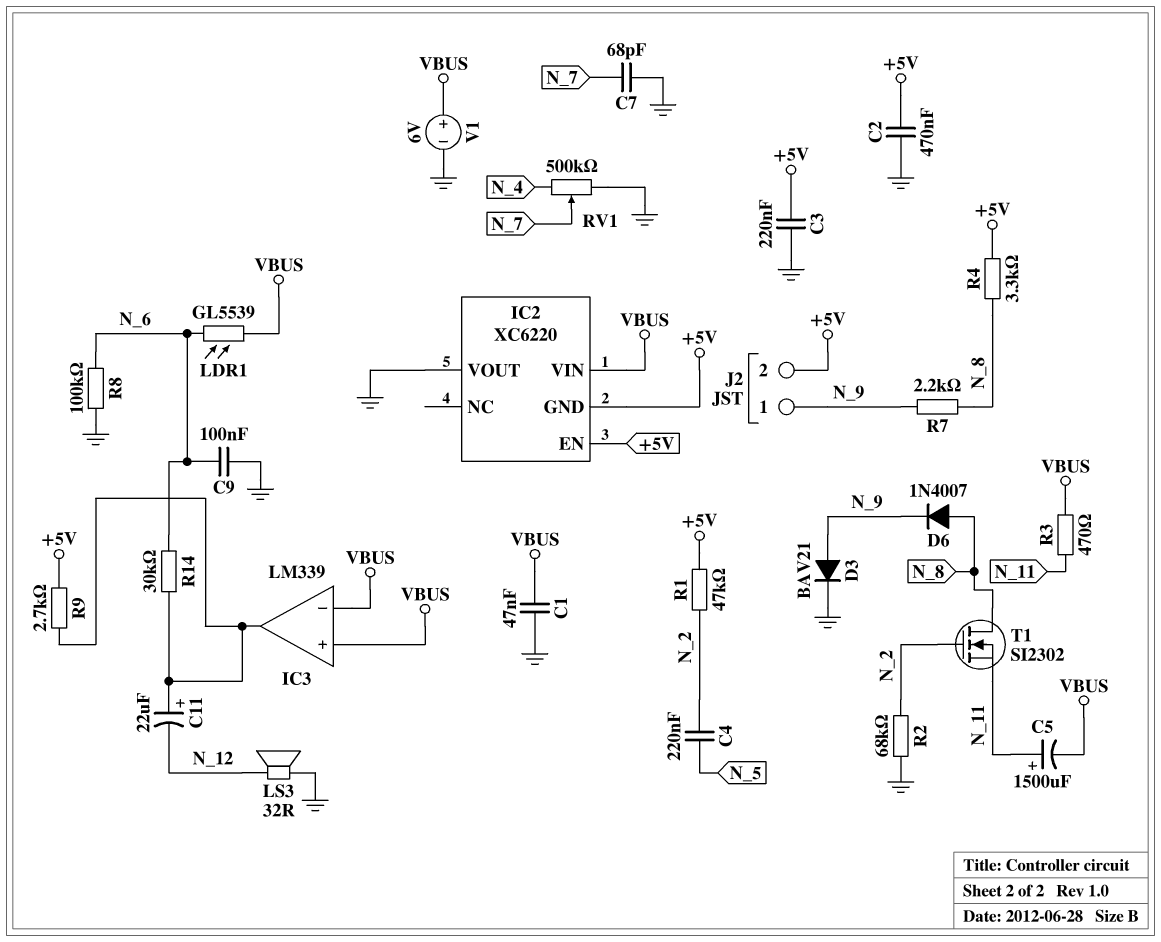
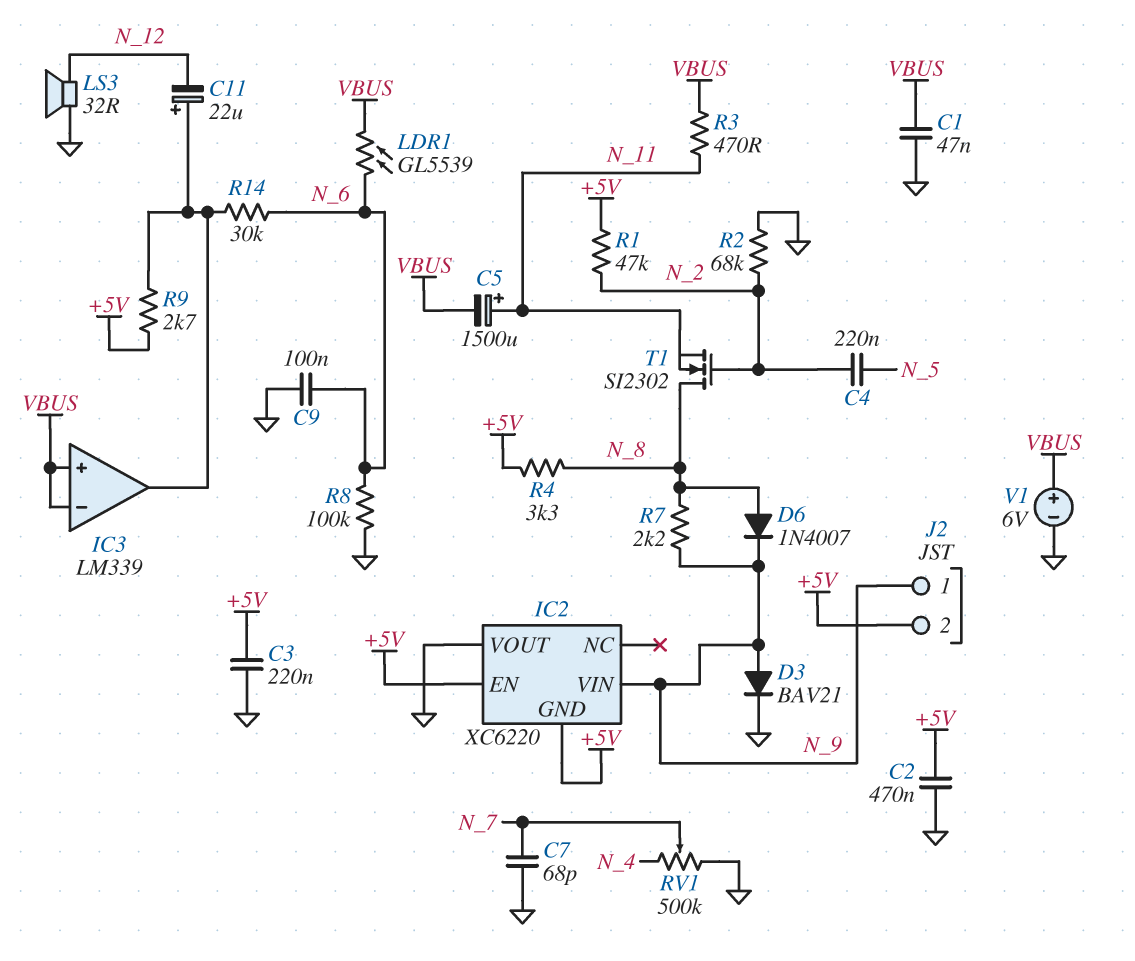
IC2 pin VIN: VBUS -> N_9

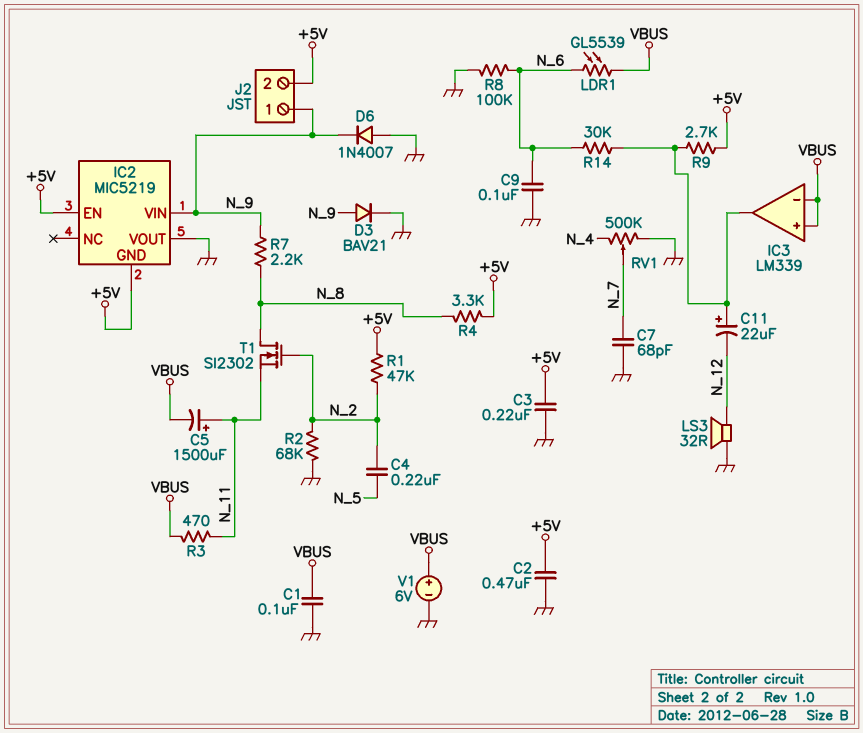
C1: 47nF (GND, VBUS) -> 100nF (GND, VBUS)
D6: diode 1N4007 (A N_8, K N_9) -> diode 1N4007 (A GND, K N_9)
IC2: XC6220 -> MIC5219

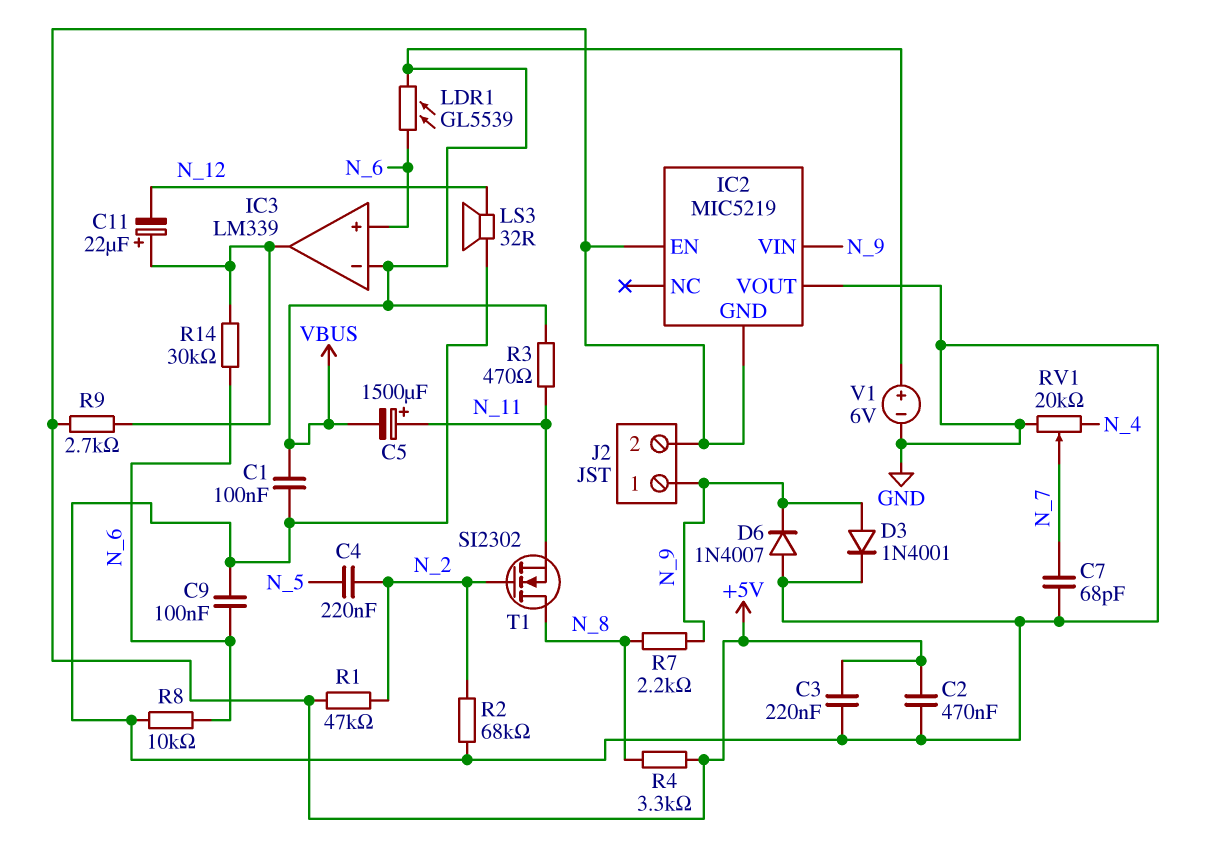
D3: diode BAV21 (A N_9, K GND) -> diode 1N4001 (A N_9, K GND)
IC3 pin in+: VBUS -> N_6
R8: 100k (GND, N_6) -> 10k (GND, N_6)
RV1: 500k (GND, N_4, wiper N_7) -> 20k (GND, N_4, wiper N_7)

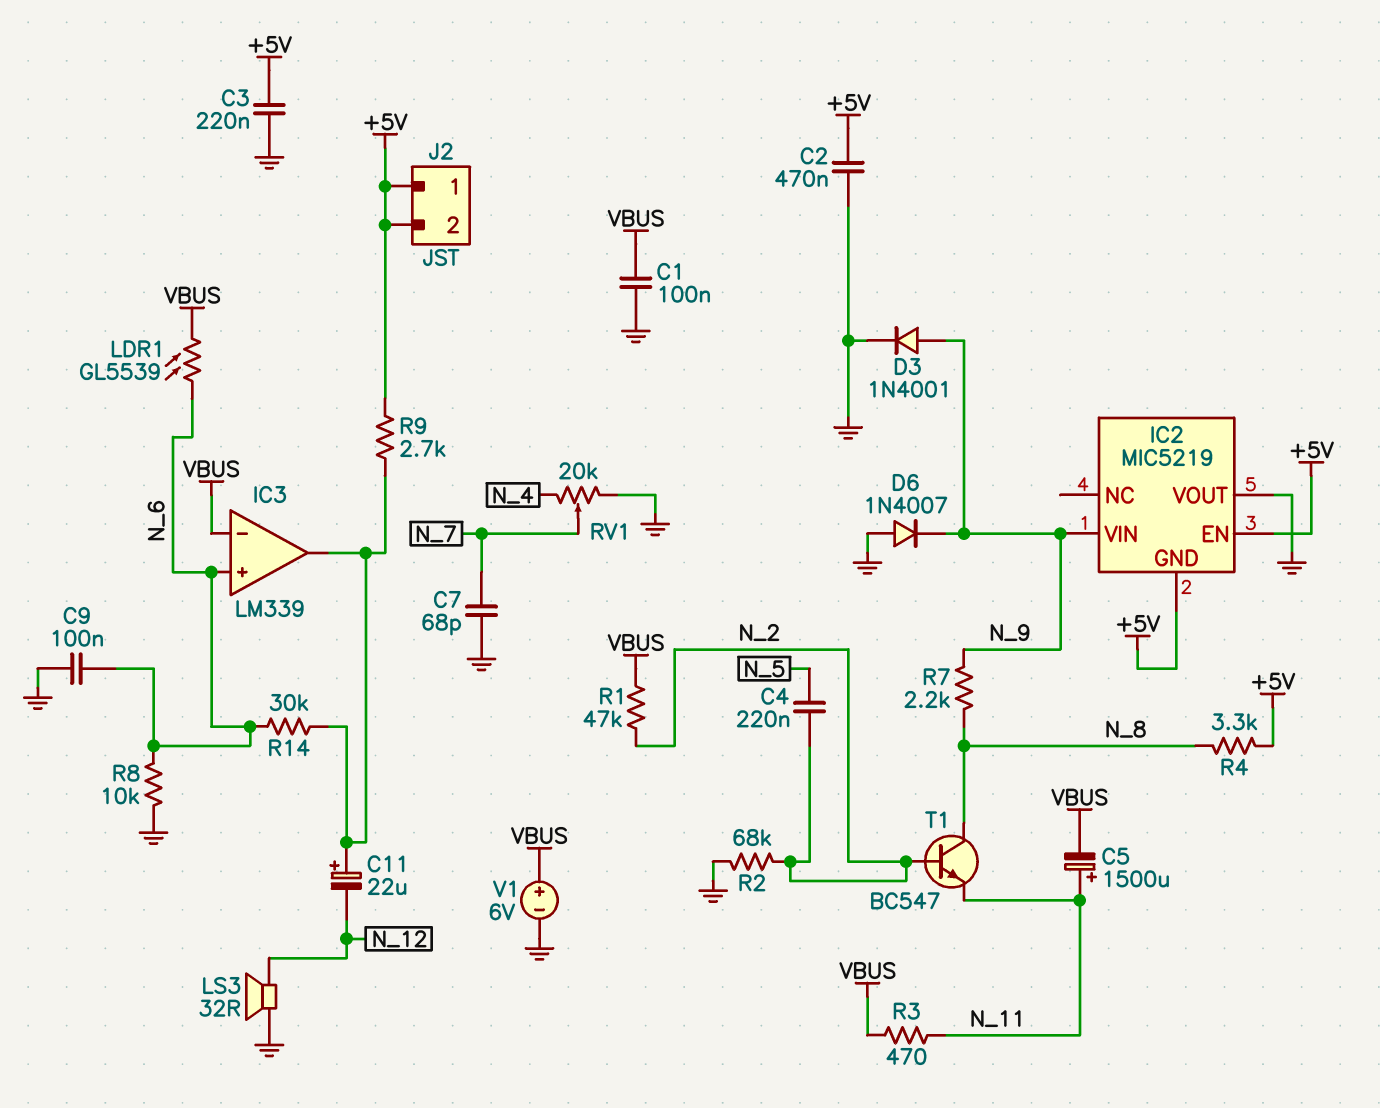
J2 pin 1: N_9 -> +5V
R1: 47k (+5V, N_2) -> 47k (N_2, VBUS)
T1: NMOS SI2302 (G N_2, D N_8, S N_11) -> NPN BC547 (B N_2, C N_8, E N_11)

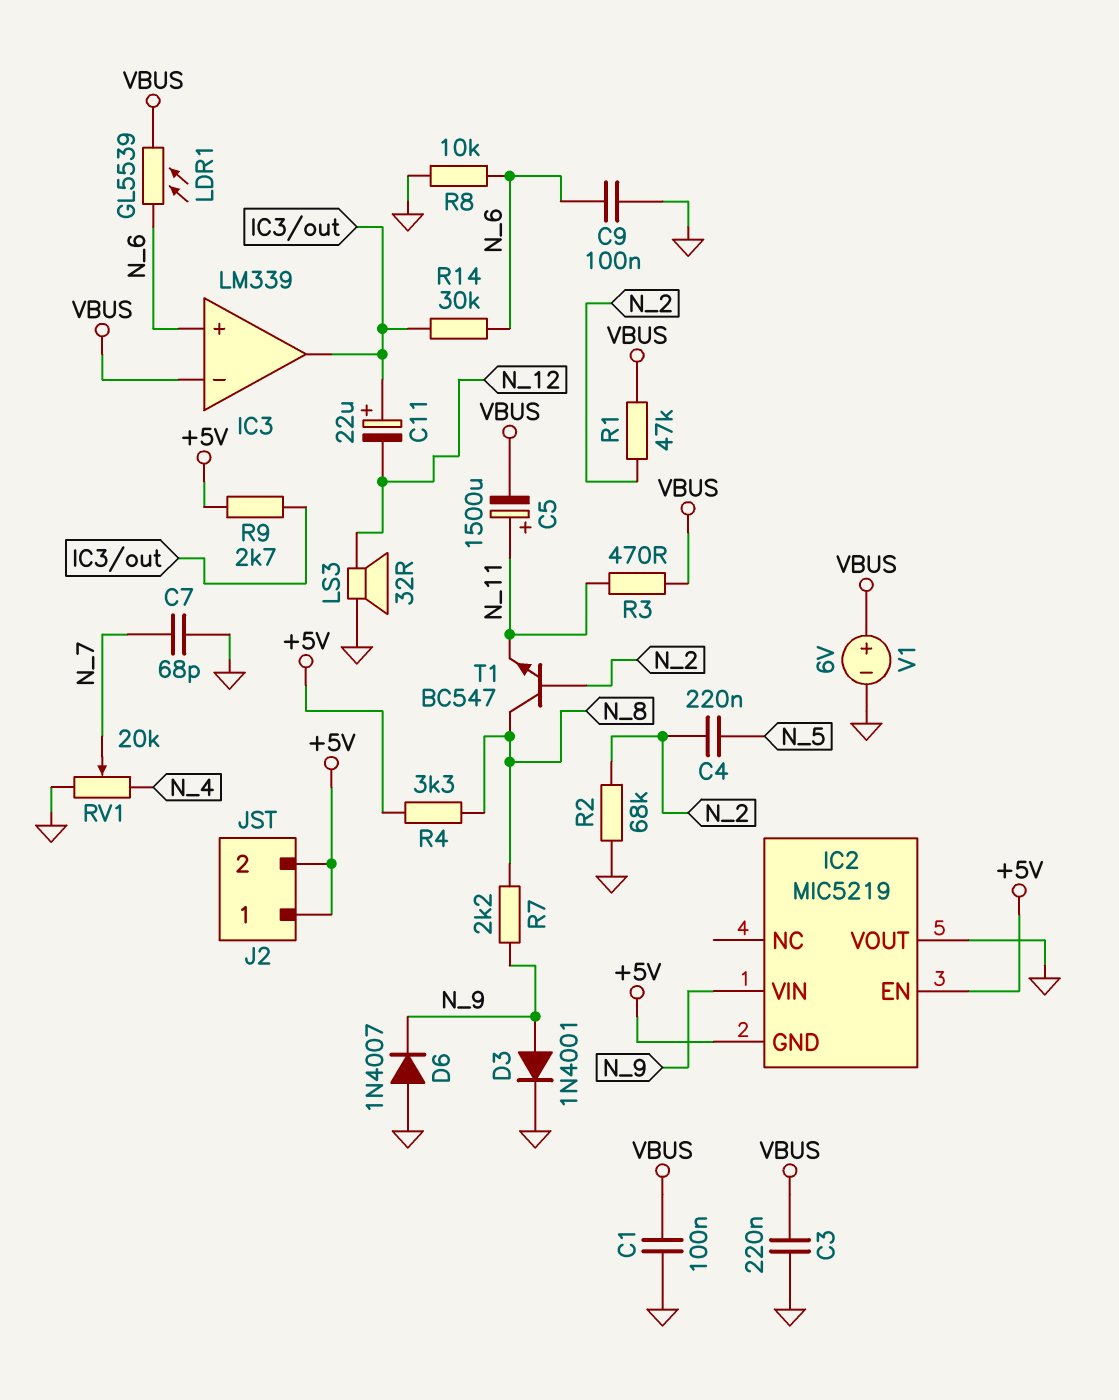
C2: 470nF (+5V, GND) -> none
C3: 220nF (+5V, GND) -> 220nF (GND, VBUS)

